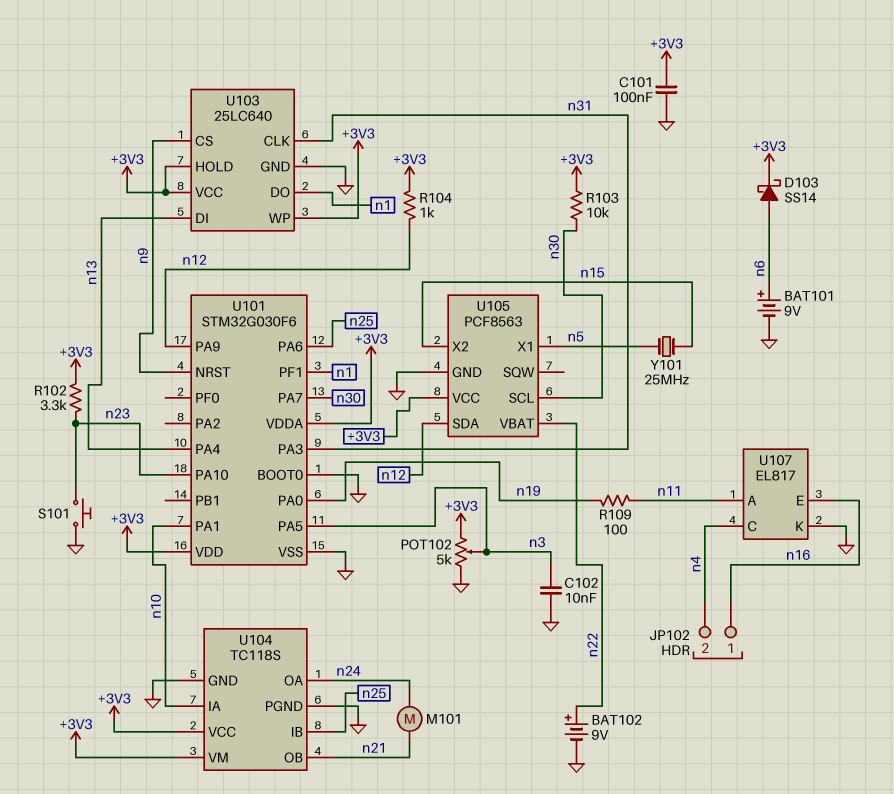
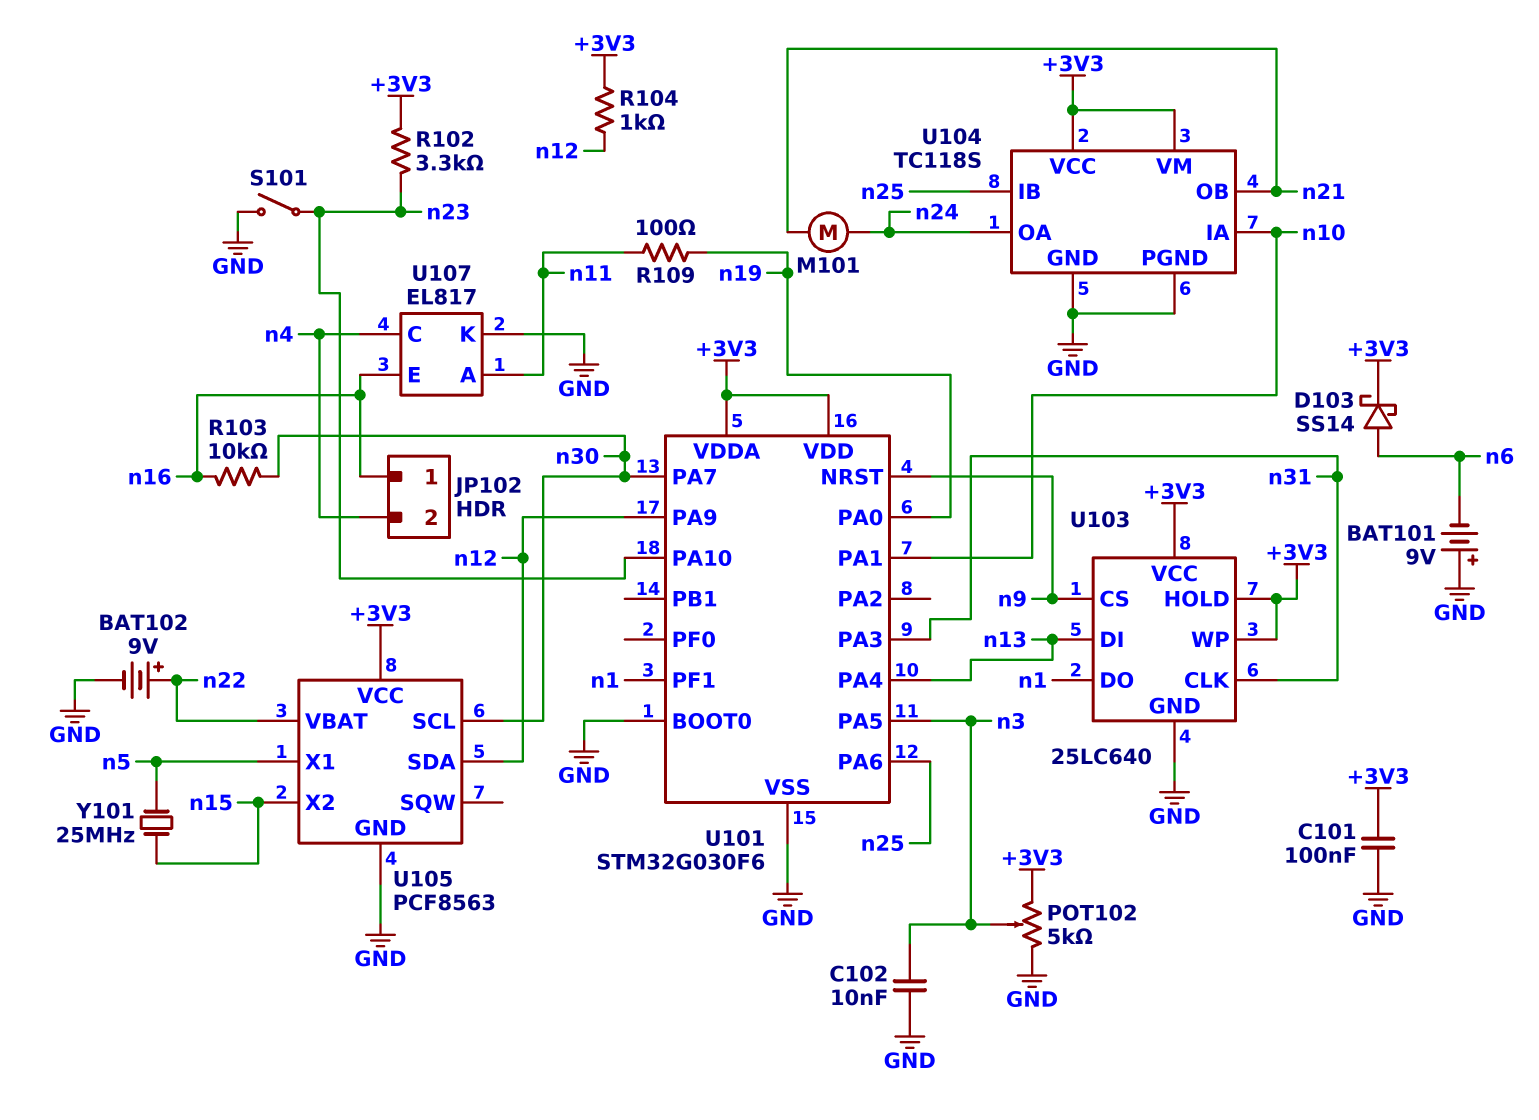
BAT101: 9V (plus n6, minus GND) -> 9V (plus GND, minus n6)
R103: 10k (+3V3, n30) -> 10k (n16, n30)
S101: button (GND, n23) -> switch (GND, n23)

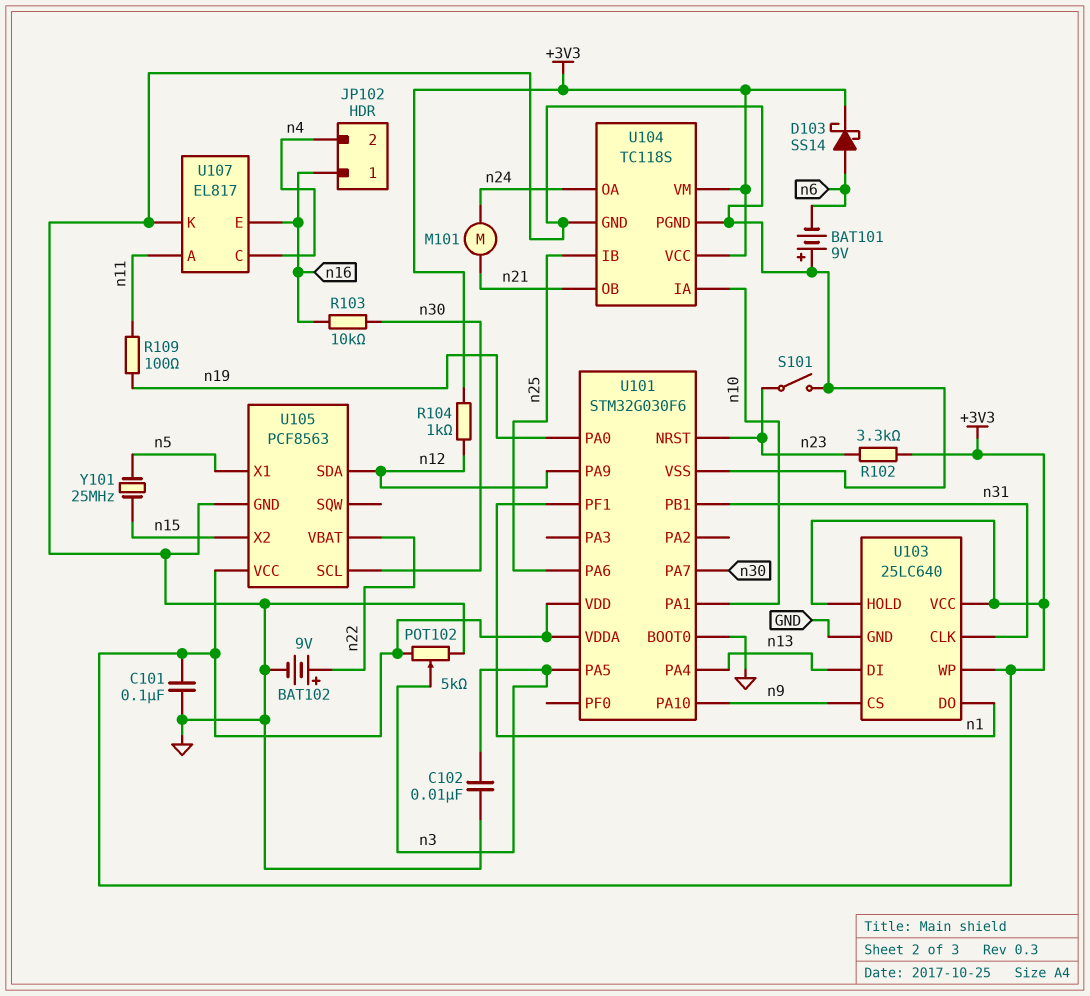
U101 pin NRST: n9 -> n23
U101 pin PA3: n31 -> none
U101 pin PA10: n23 -> n9
U101 pin PB1: none -> n31

